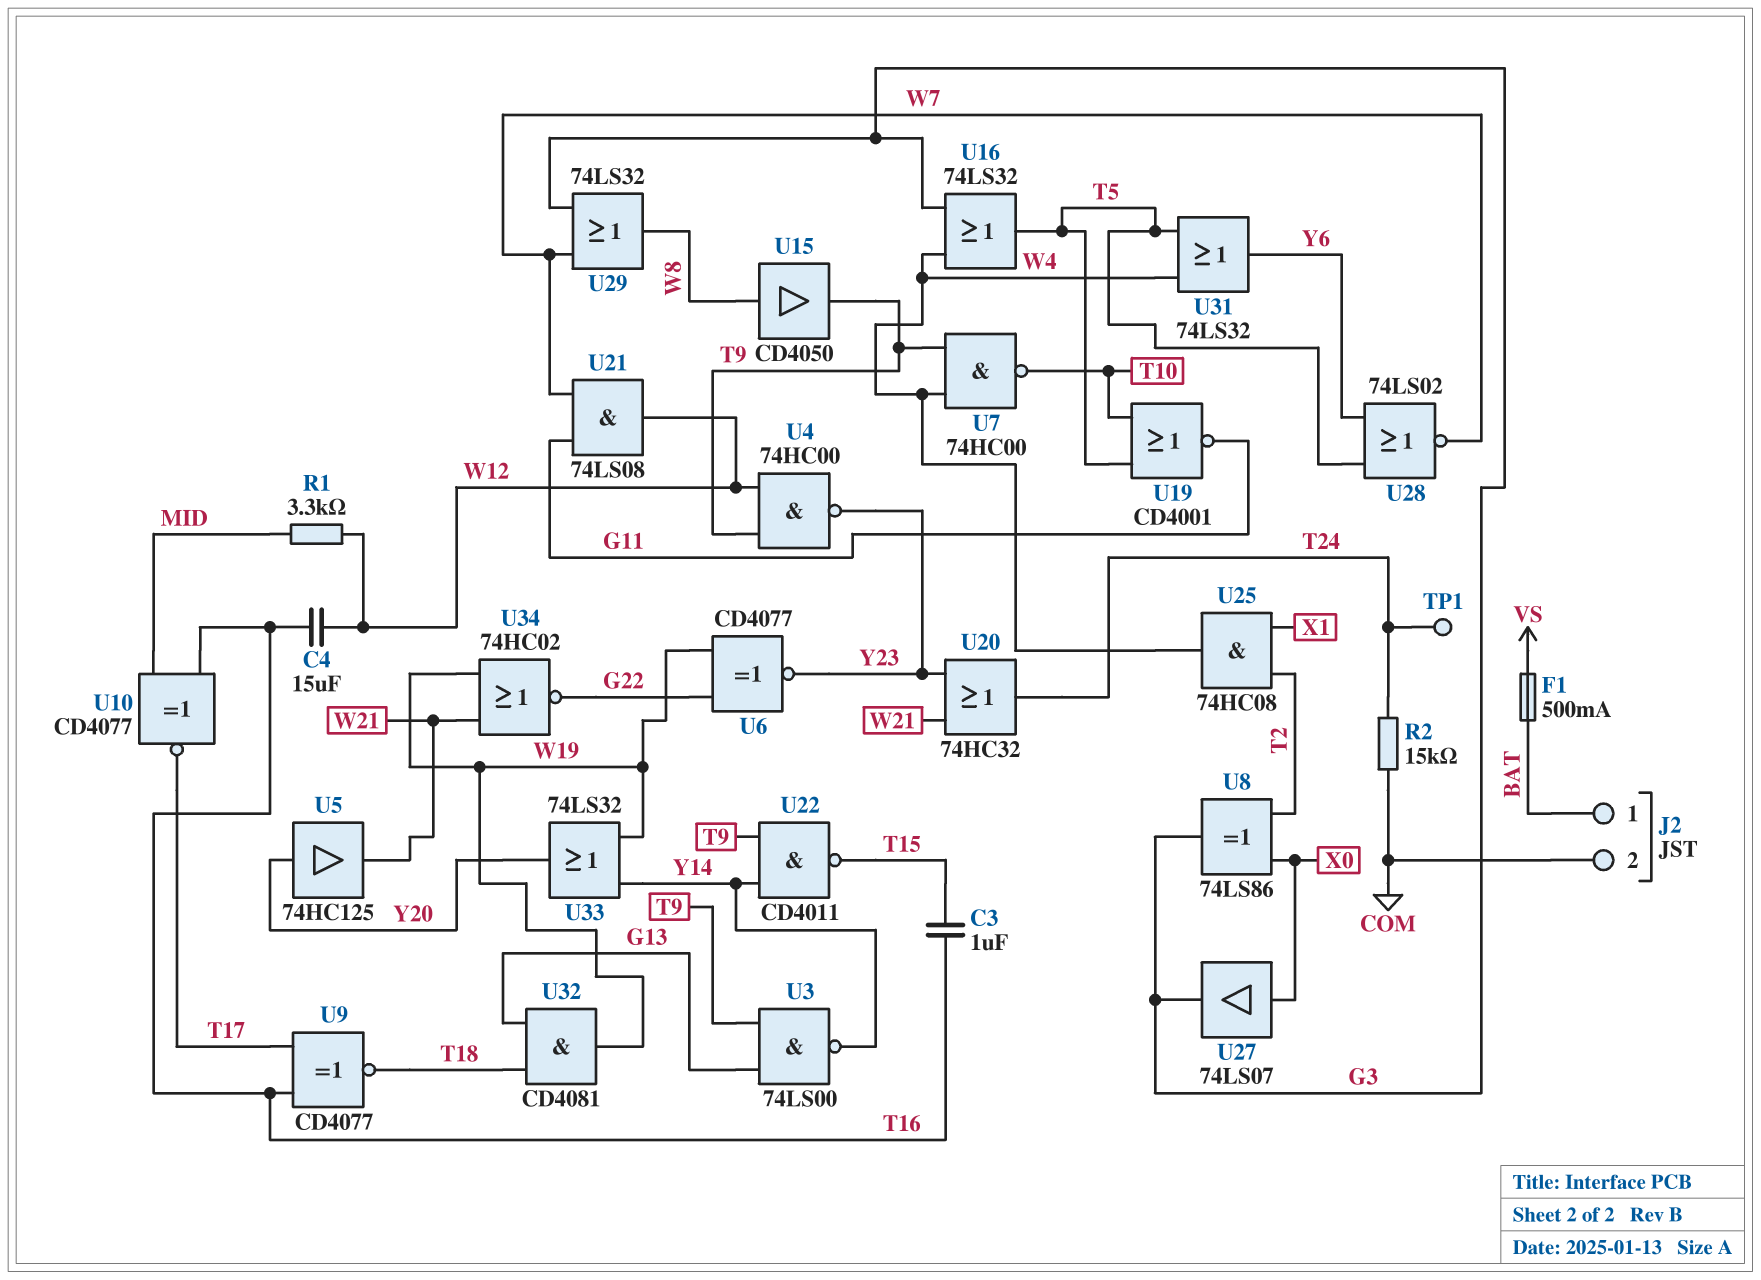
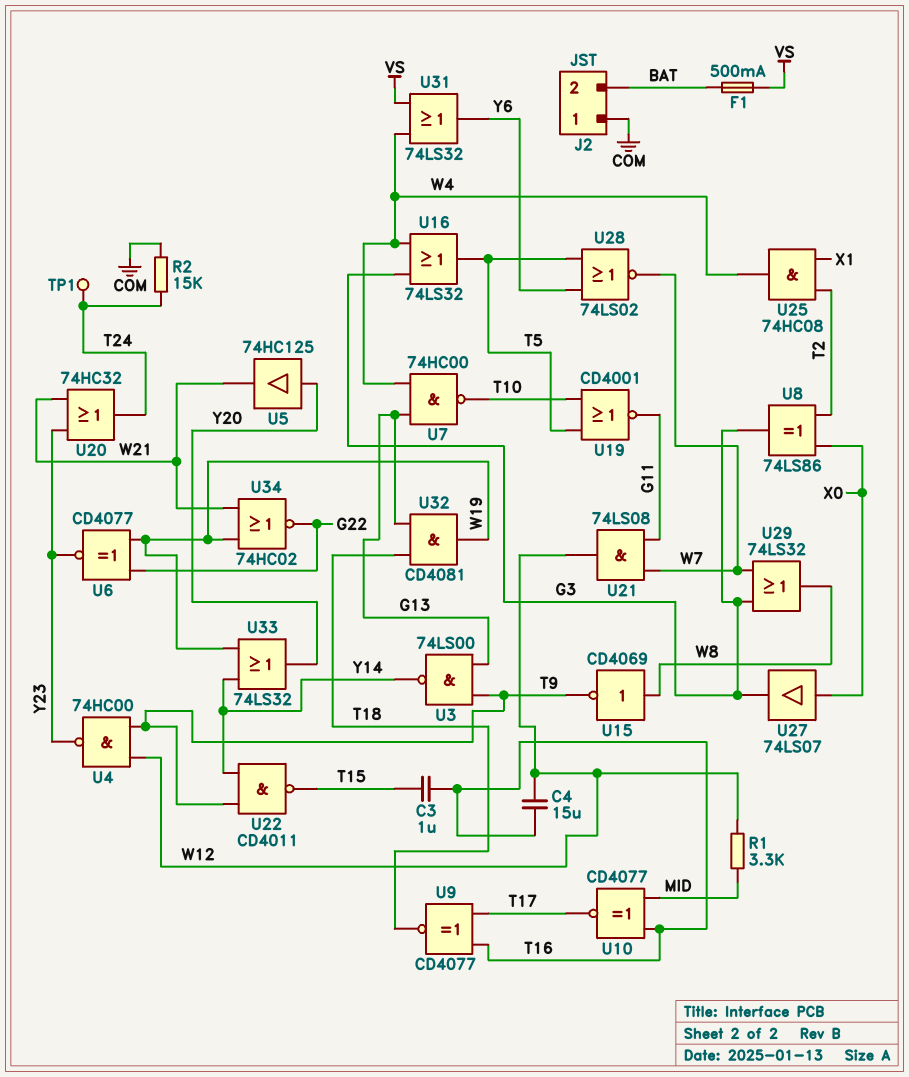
J2 pin 1: BAT -> COM
J2 pin 2: COM -> BAT
U7: NAND 74HC00 (in T9, in W4, out T10) -> NAND 74HC00 (in G13, in W4, out T10)
U15: buffer CD4050 (in W8, out T9) -> NOT CD4069 (in W8, out T9)
U31: OR 74LS32 (in T5, in W4, out Y6) -> OR 74LS32 (in VS, in W4, out Y6)

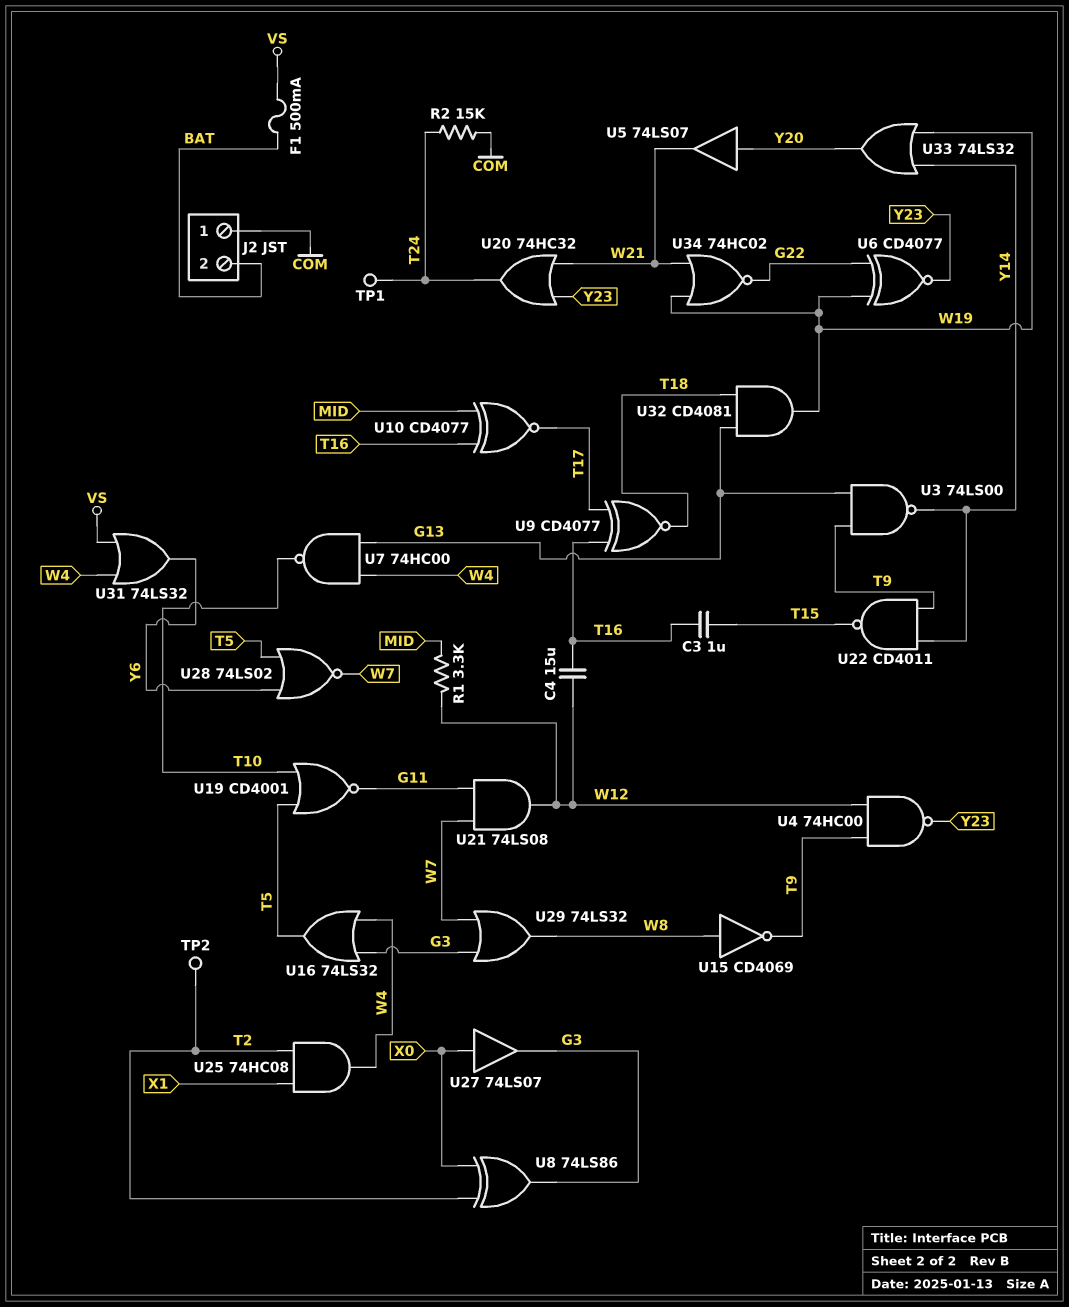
TP2: none -> test point (T2)
U5: buffer 74HC125 (in Y20, out W21) -> buffer 74LS07 (in Y20, out W21)

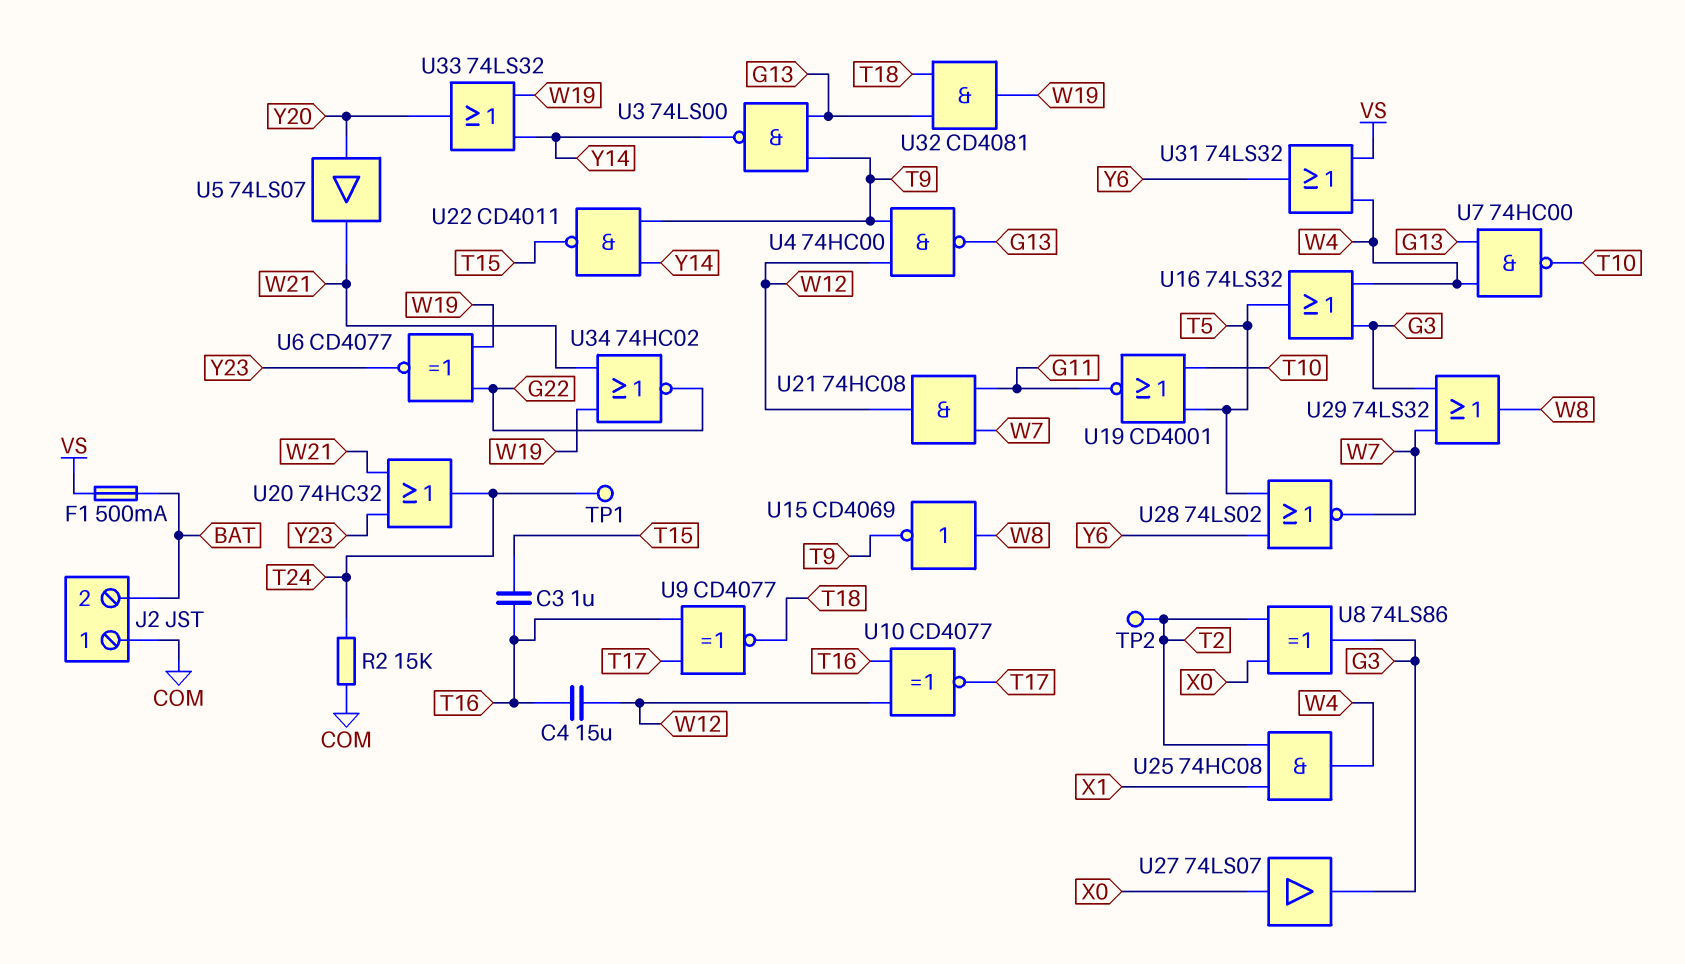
R1: 3.3k (MID, W12) -> none
U4: NAND 74HC00 (in T9, in W12, out Y23) -> NAND 74HC00 (in T9, in W12, out G13)
U10: XNOR CD4077 (in MID, in T16, out T17) -> XNOR CD4077 (in T16, in W12, out T17)
U21: AND 74LS08 (in G11, in W7, out W12) -> AND 74HC08 (in G11, in W7, out W12)

